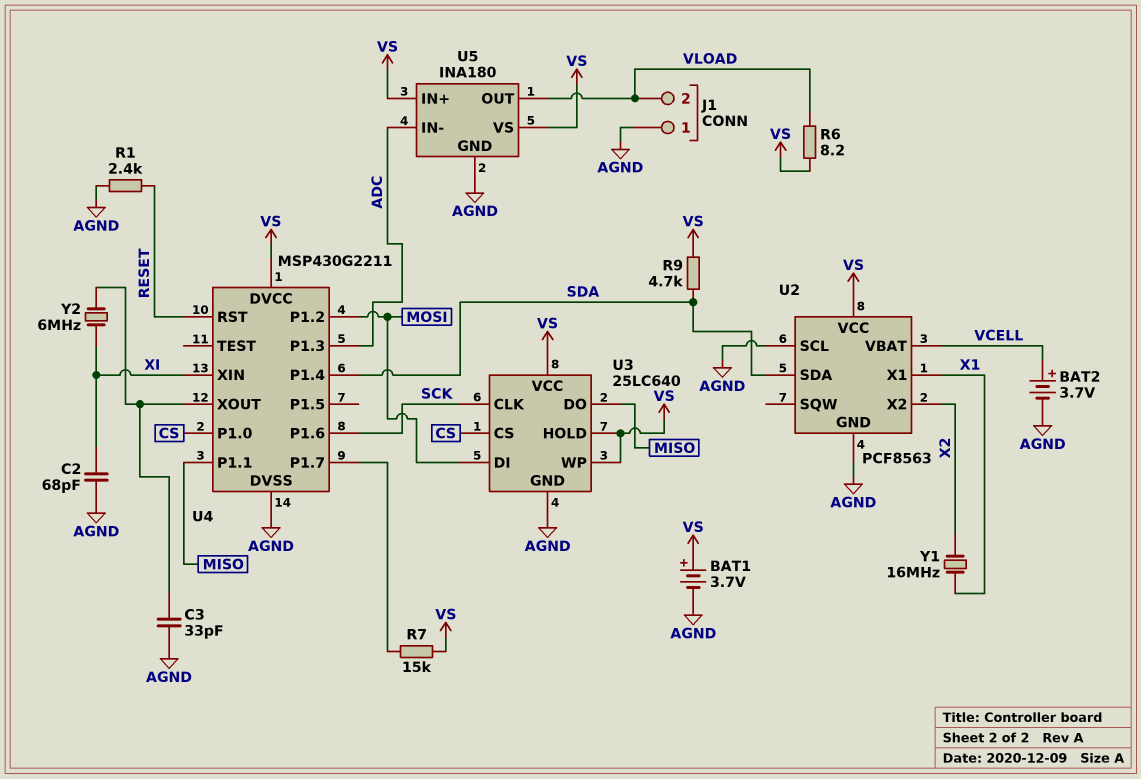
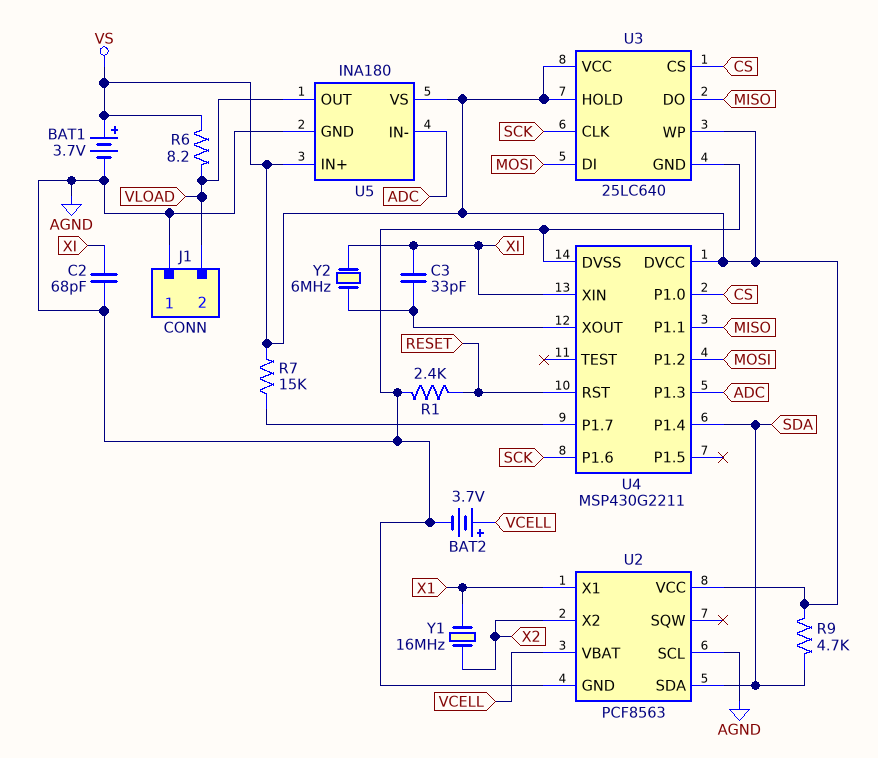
C3: 33pF (AGND, U4/XOUT) -> 33pF (U4/XOUT, XI)

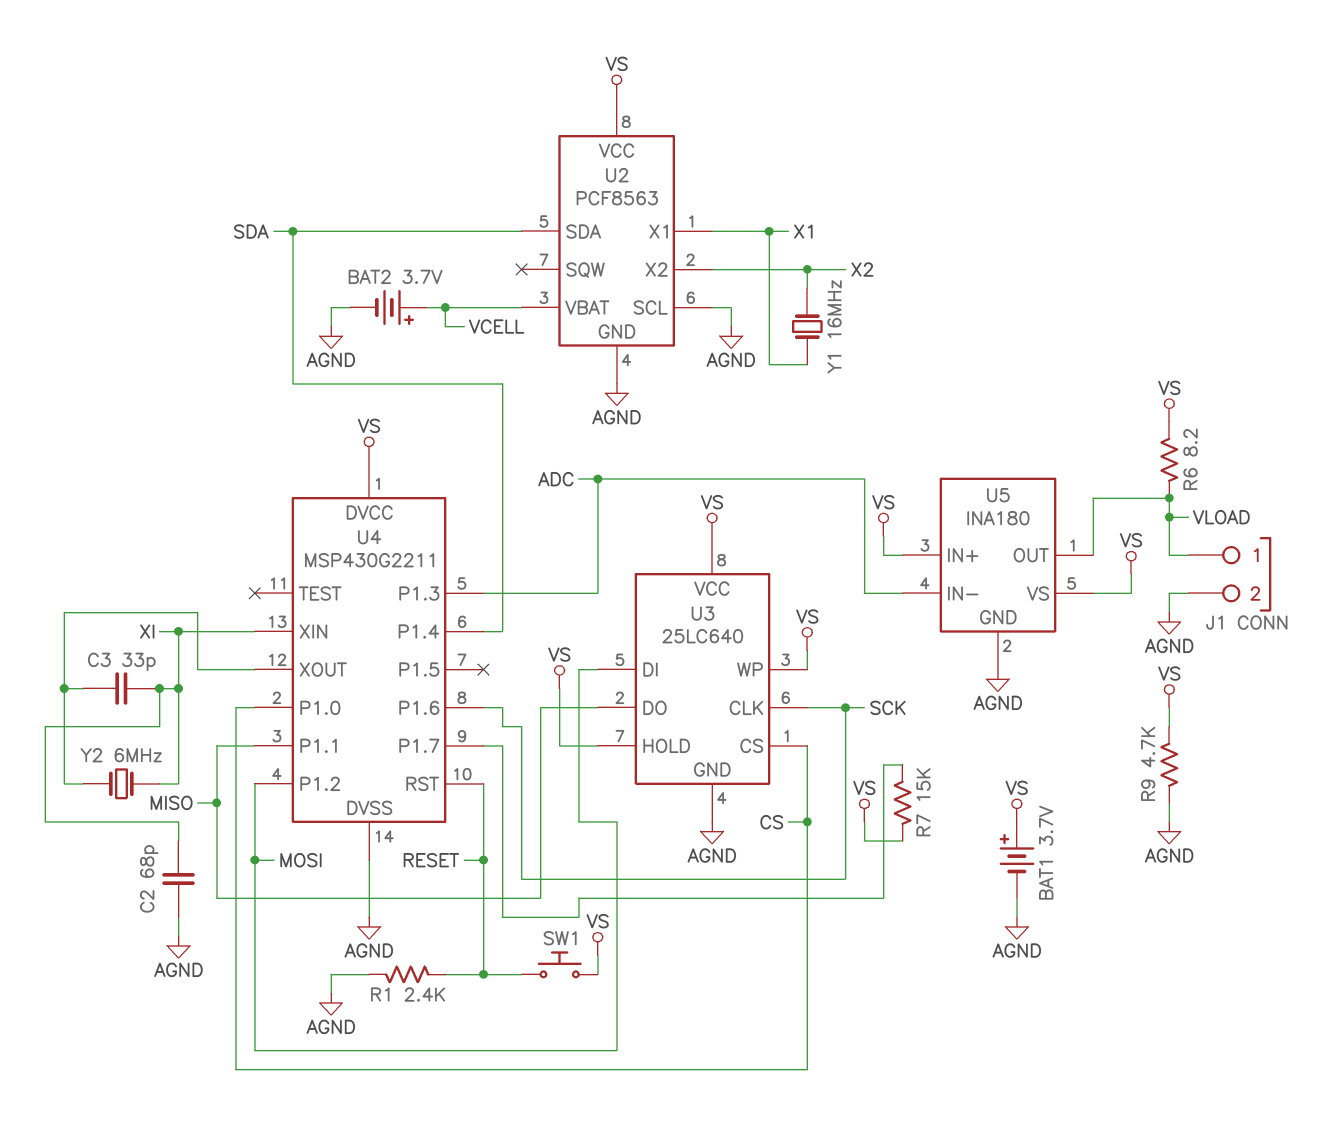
J1 pin 1: AGND -> VLOAD
J1 pin 2: VLOAD -> AGND
R9: 4.7k (SDA, VS) -> 4.7k (AGND, VS)
SW1: none -> button (RESET, VS)

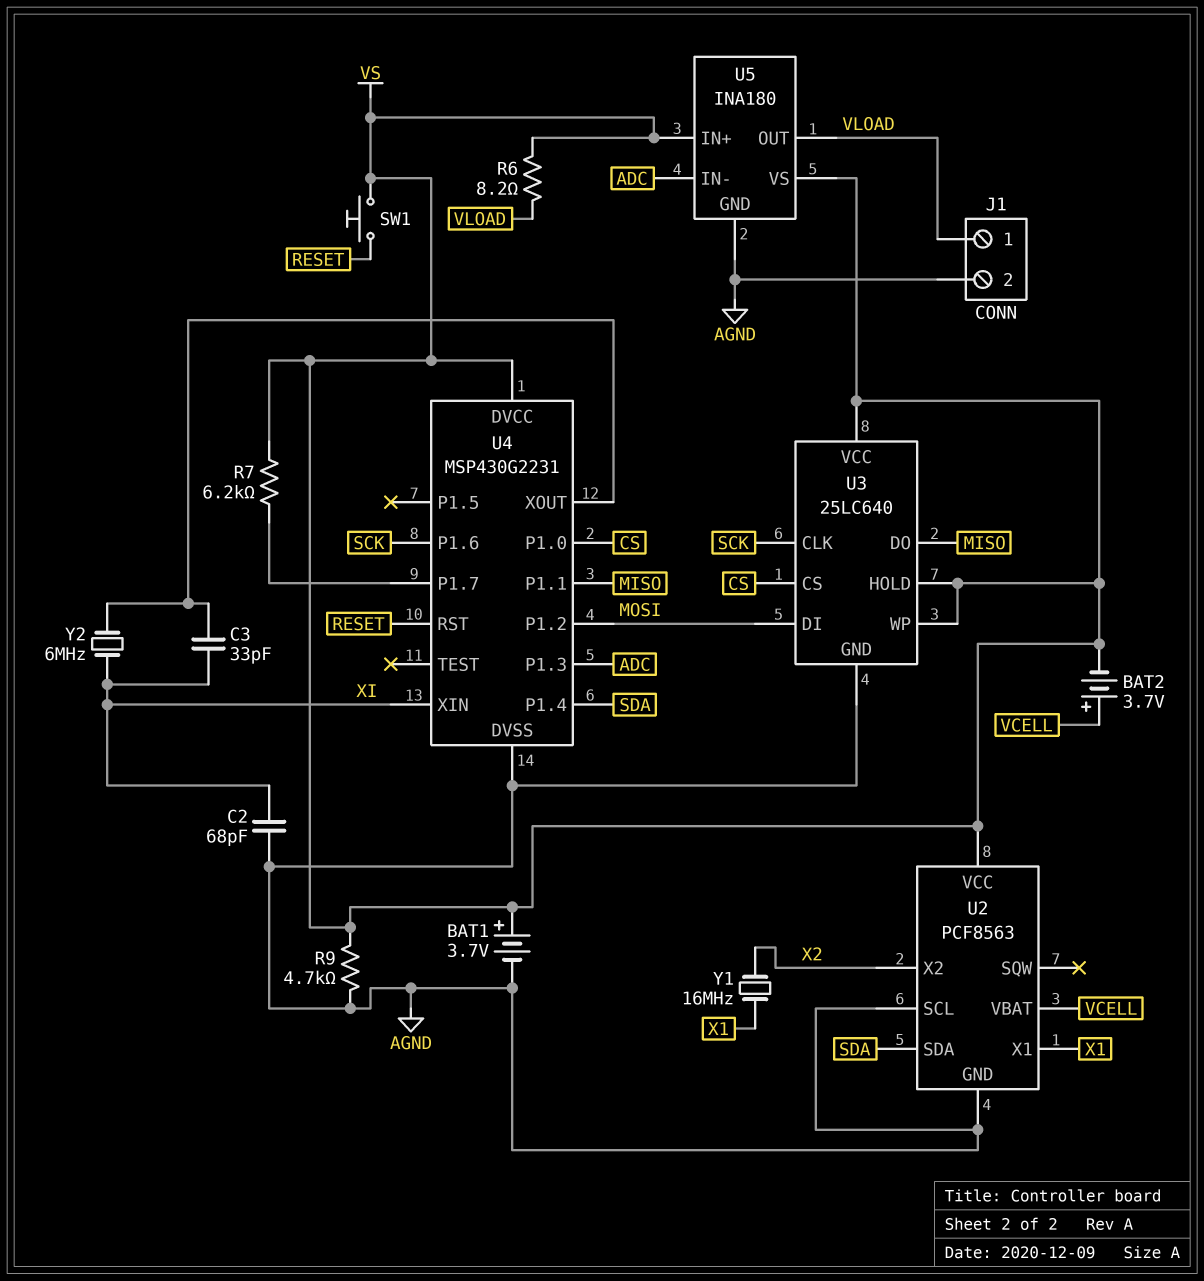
BAT2: 3.7V (plus VCELL, minus AGND) -> 3.7V (plus VCELL, minus VS)
R1: 2.4k (AGND, RESET) -> none
R7: 15k (U4/P1.7, VS) -> 6.2k (U4/P1.7, VS)
U4: MSP430G2211 -> MSP430G2231

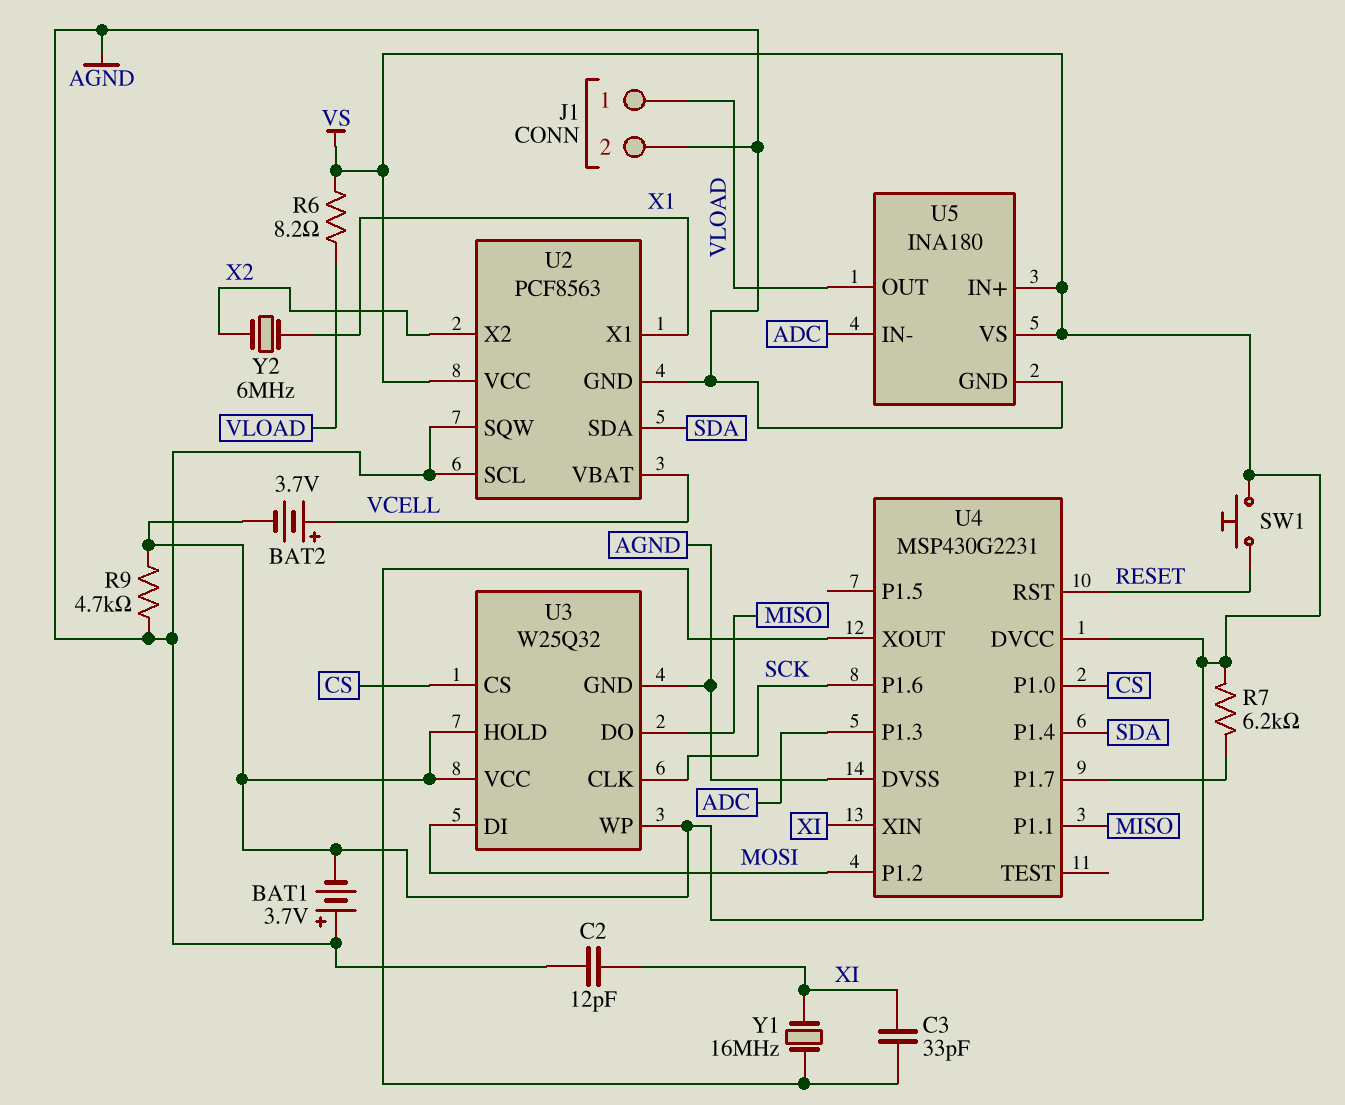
BAT1: 3.7V (plus VS, minus AGND) -> 3.7V (plus AGND, minus VS)
C2: 68pF (AGND, XI) -> 12pF (AGND, XI)
U2 pin SQW: none -> AGND
U3: 25LC640 -> W25Q32
Y1: 16MHz (X1, X2) -> 16MHz (U4/XOUT, XI)
Y2: 6MHz (U4/XOUT, XI) -> 6MHz (X1, X2)

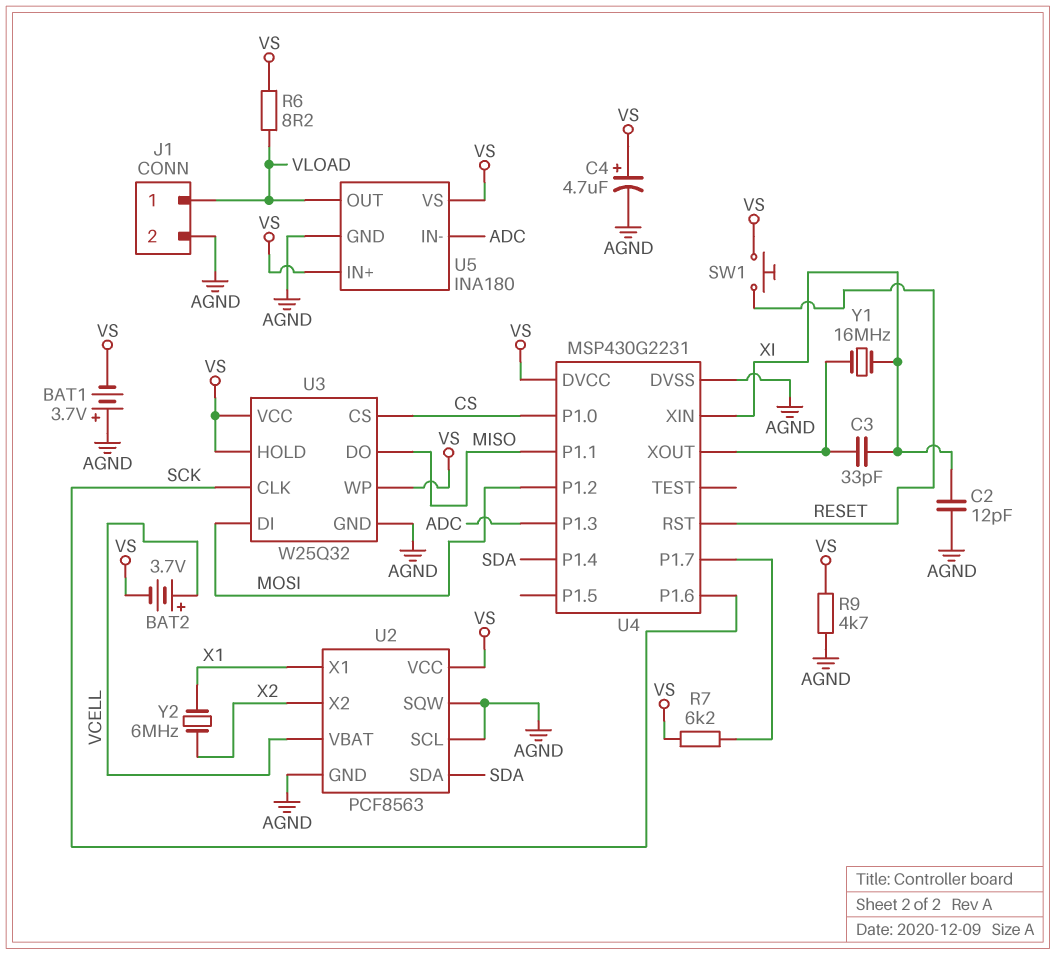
C4: none -> 4.7uF (plus VS, minus AGND)

